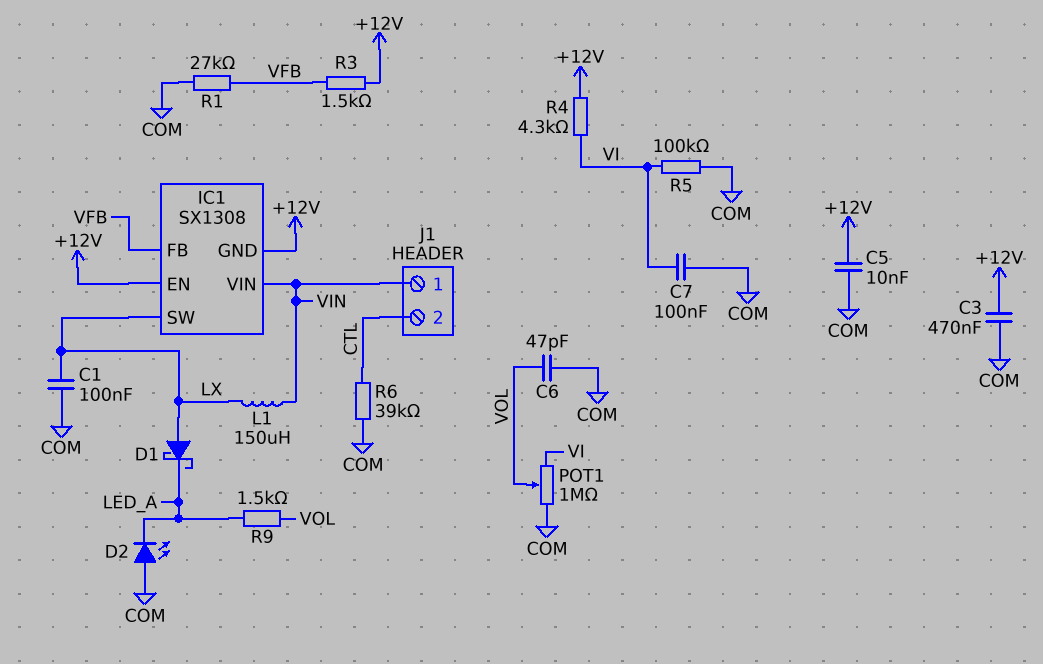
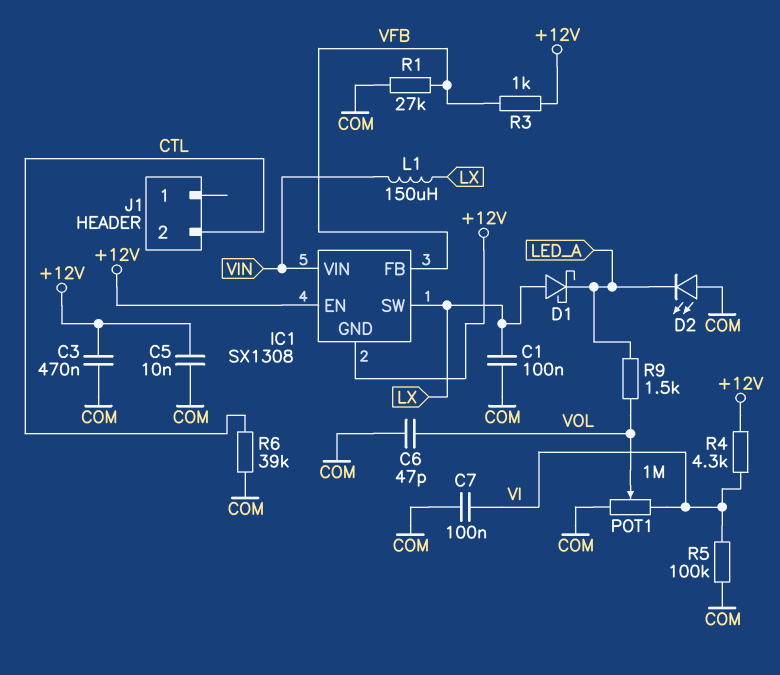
J1 pin 1: VIN -> none
R3: 1.5k (+12V, VFB) -> 1k (+12V, VFB)

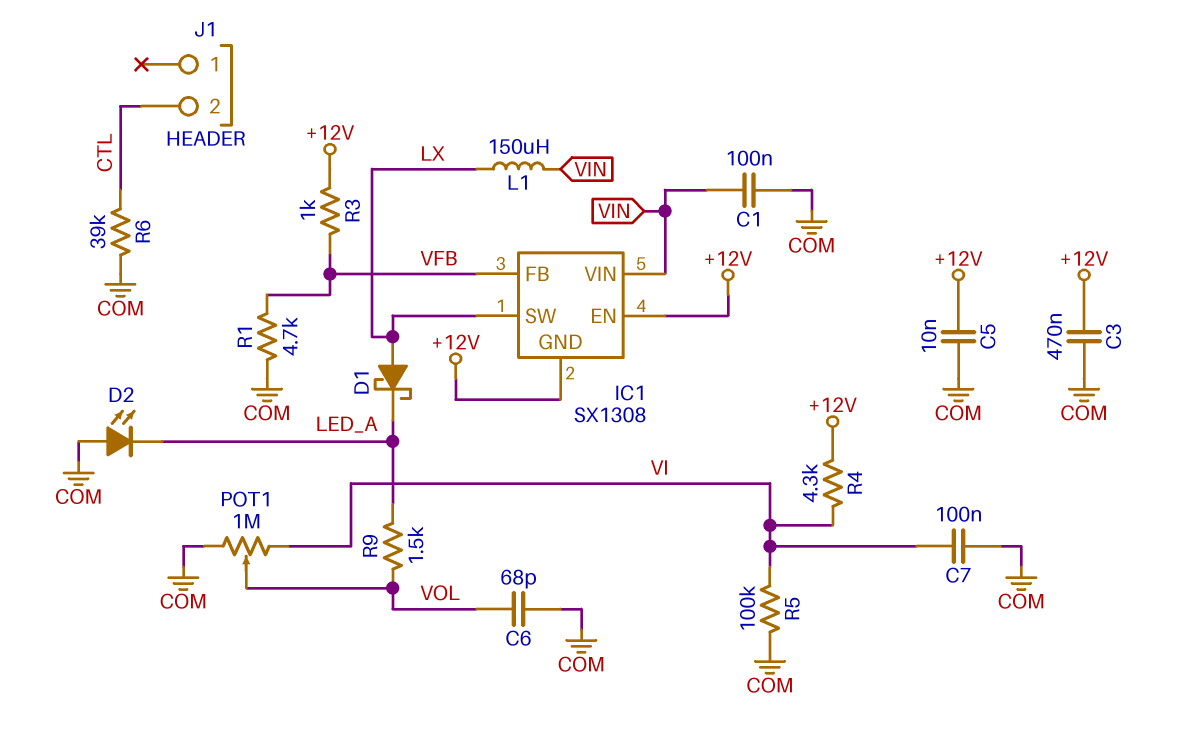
C1: 100nF (COM, LX) -> 100nF (COM, VIN)
C6: 47pF (COM, VOL) -> 68pF (COM, VOL)
R1: 27k (COM, VFB) -> 4.7k (COM, VFB)

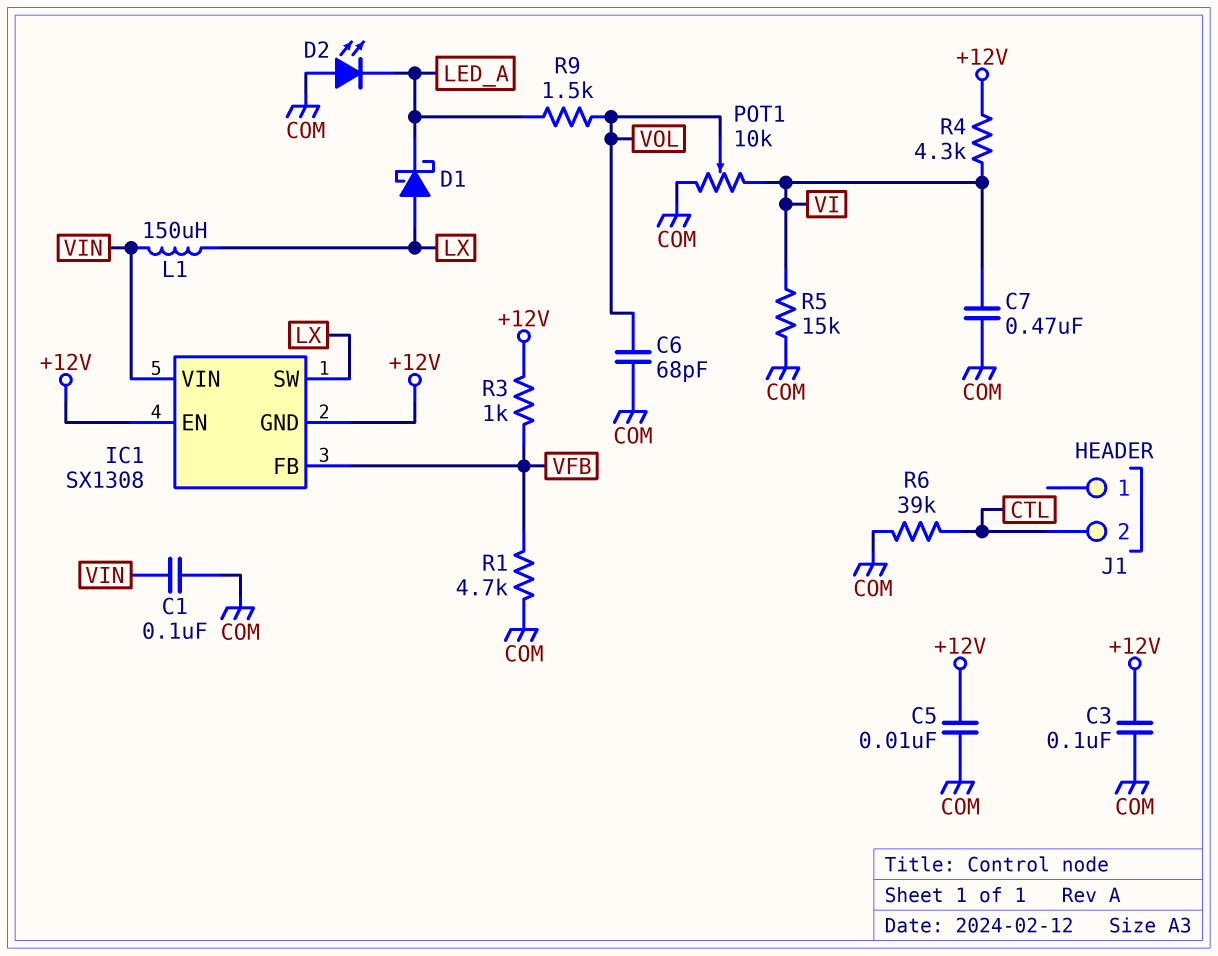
C3: 470nF (+12V, COM) -> 100nF (+12V, COM)
C7: 100nF (COM, VI) -> 470nF (COM, VI)
POT1: 1M (COM, VI, wiper VOL) -> 10k (COM, VI, wiper VOL)
R5: 100k (COM, VI) -> 15k (COM, VI)

